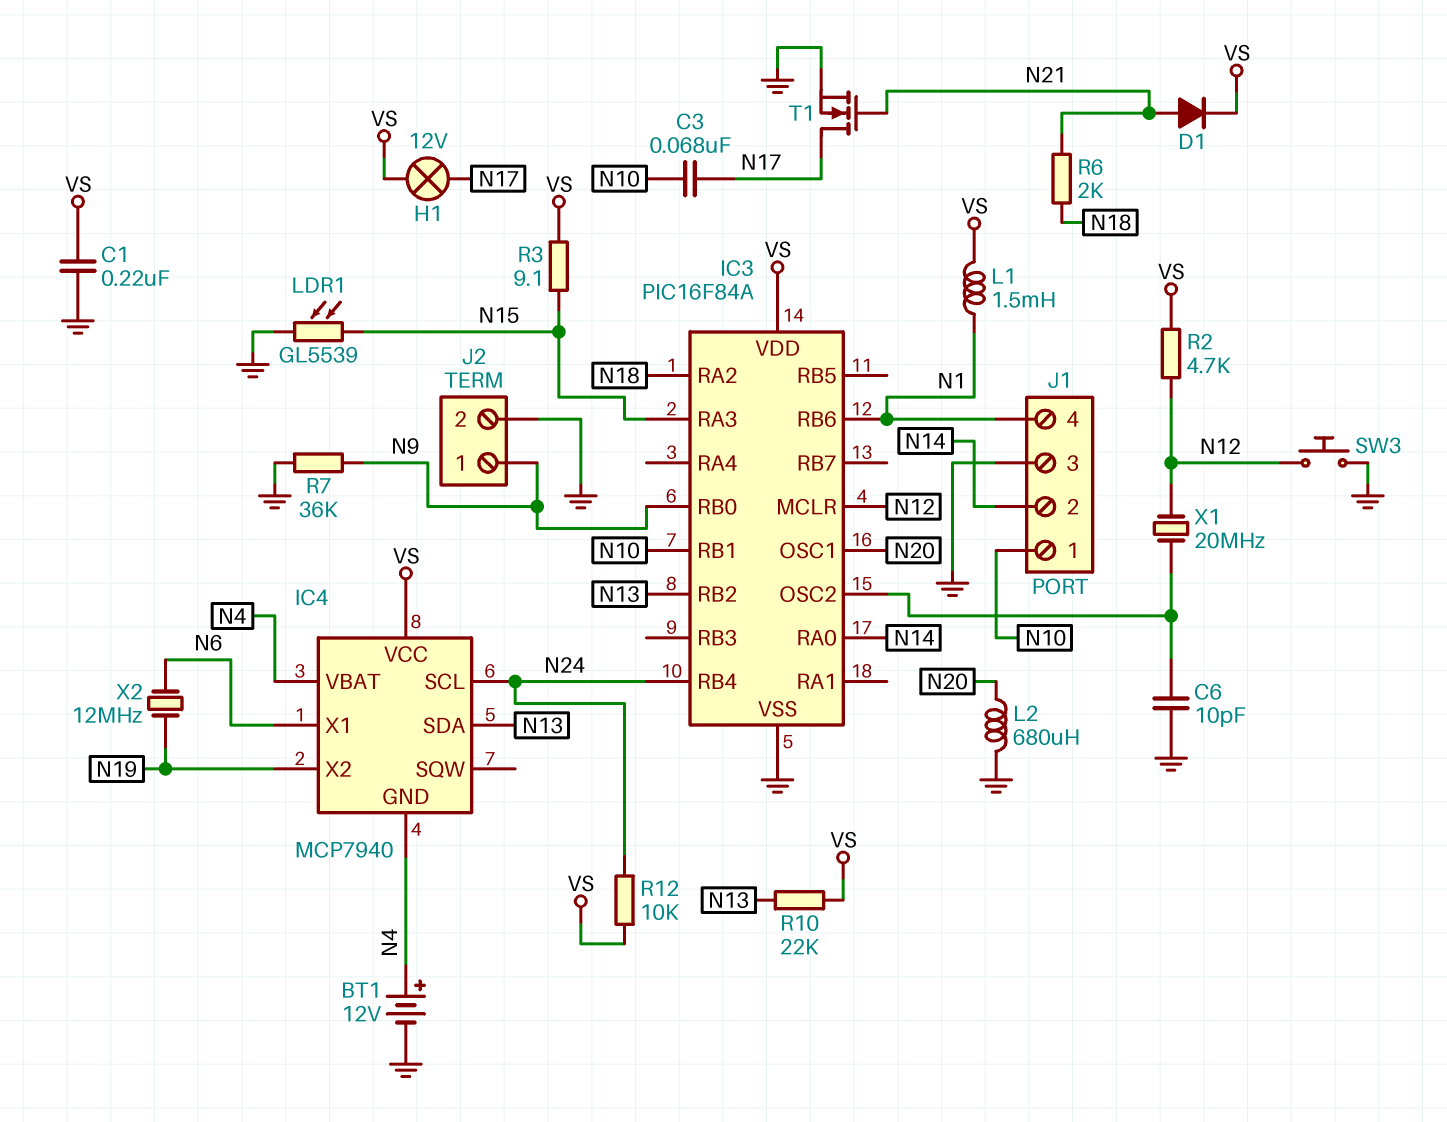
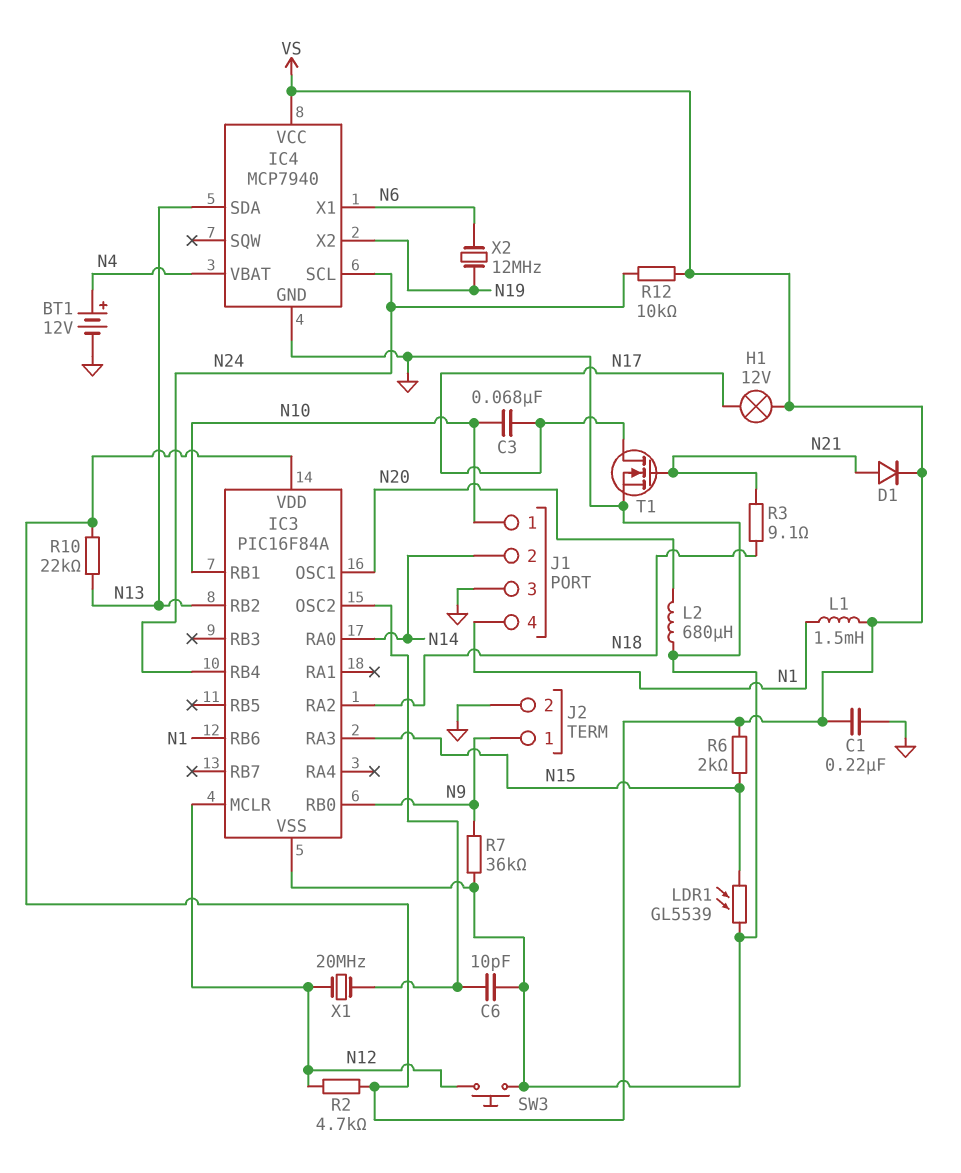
IC4 pin GND: N4 -> GND
R3: 9.1 (N15, VS) -> 9.1 (N18, N21)
R6: 2k (N18, N21) -> 2k (N15, VS)

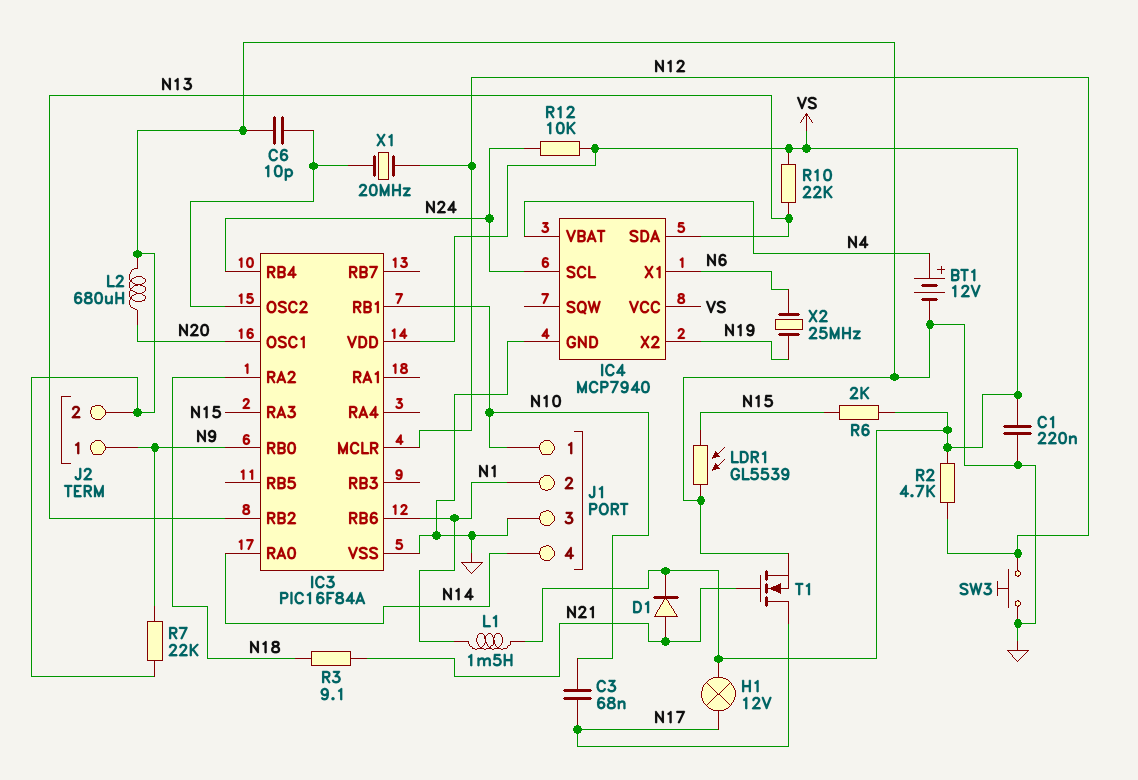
J1 pin 2: N14 -> N1
J1 pin 4: N1 -> N14
R7: 36k (GND, N9) -> 22k (GND, N9)
X2: 12MHz (N6, N19) -> 25MHz (N6, N19)

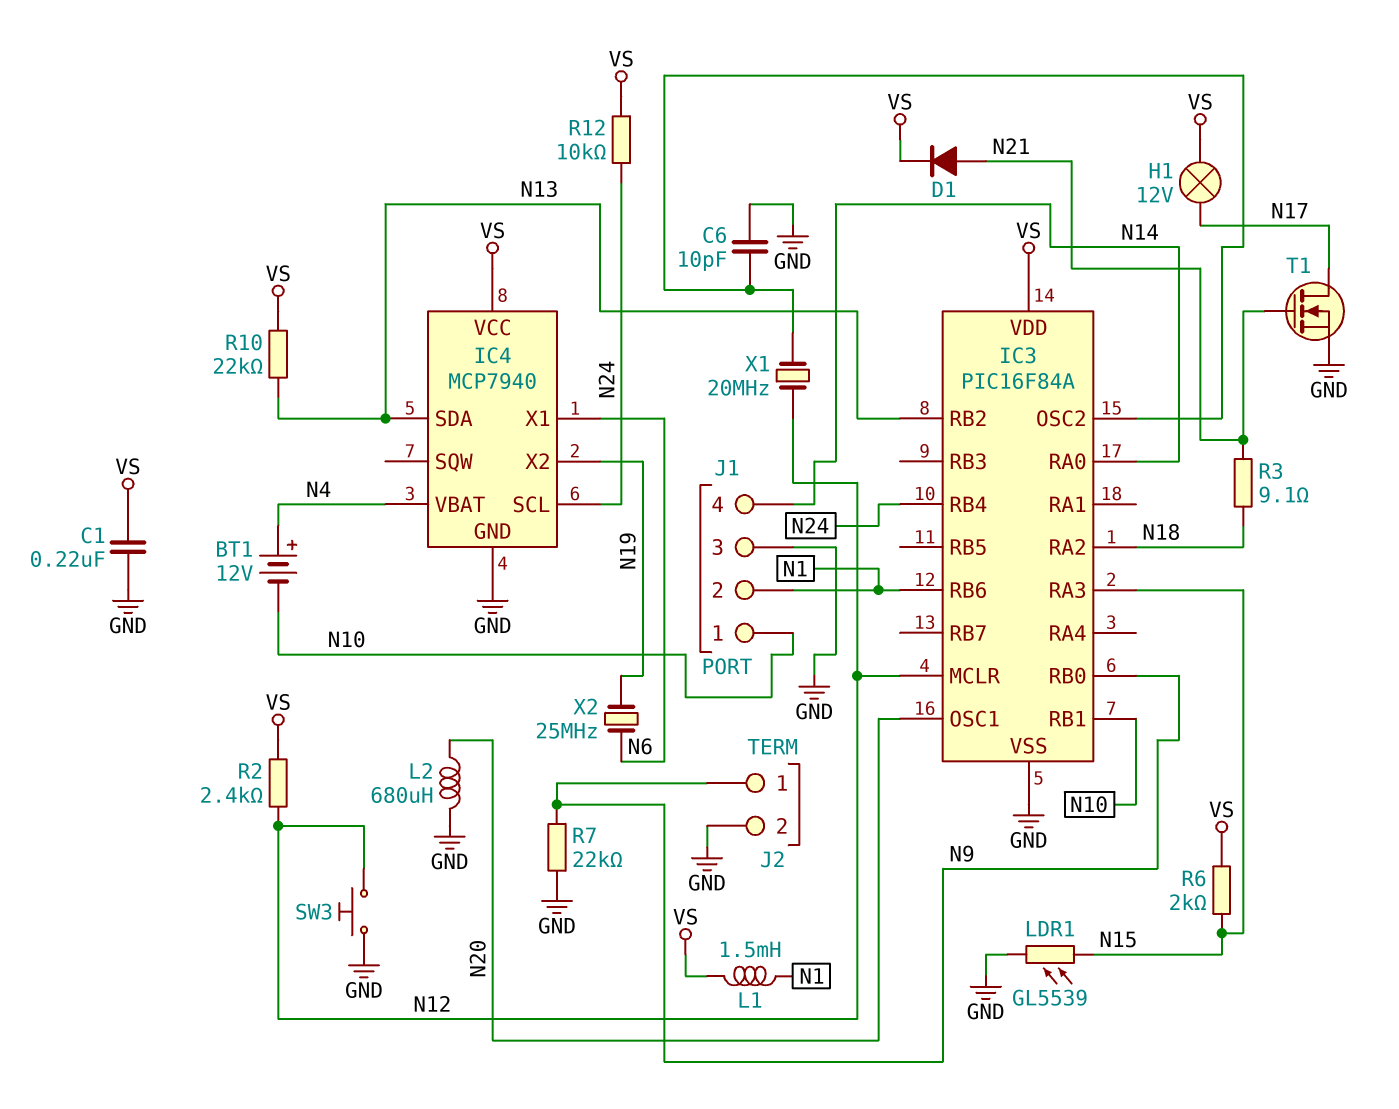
BT1: 12V (plus N4, minus GND) -> 12V (plus N4, minus N10)
C3: 68nF (N10, N17) -> none
R2: 4.7k (N12, VS) -> 2.4k (N12, VS)

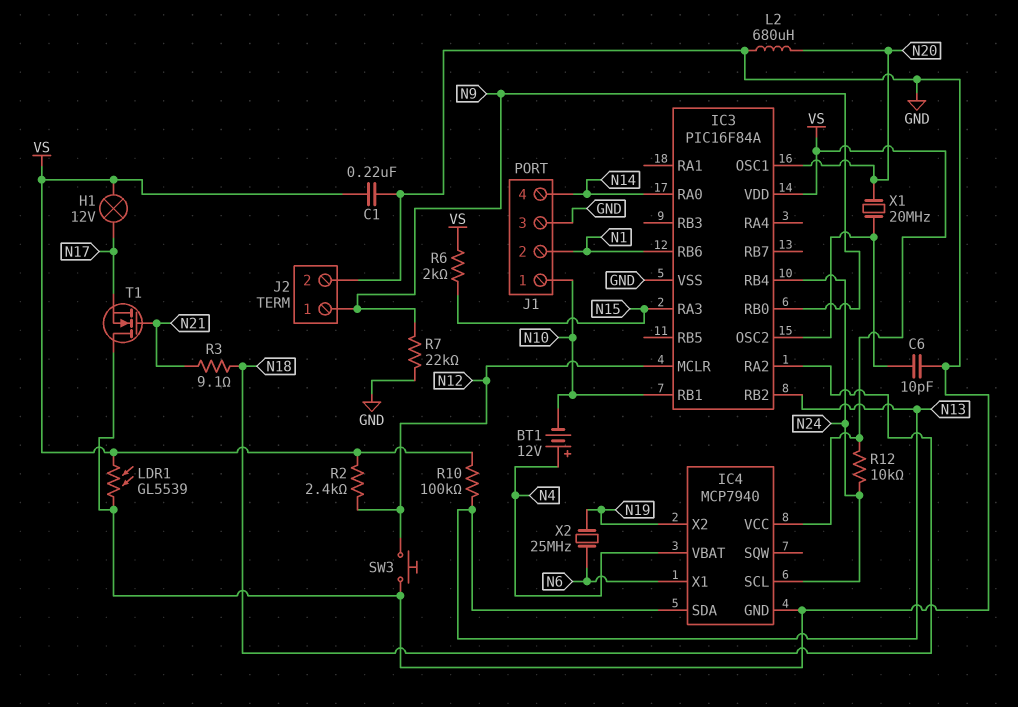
D1: diode (A N21, K VS) -> none
L1: 1.5mH (N1, VS) -> none
LDR1: GL5539 (GND, N15) -> GL5539 (GND, VS)
R10: 22k (N13, VS) -> 100k (N13, VS)
T1: NMOS (G N21, D N17, S GND) -> NMOS (G N21, D GND, S N17)
X1: 20MHz (IC3/OSC2, N12) -> 20MHz (IC3/OSC2, N20)

